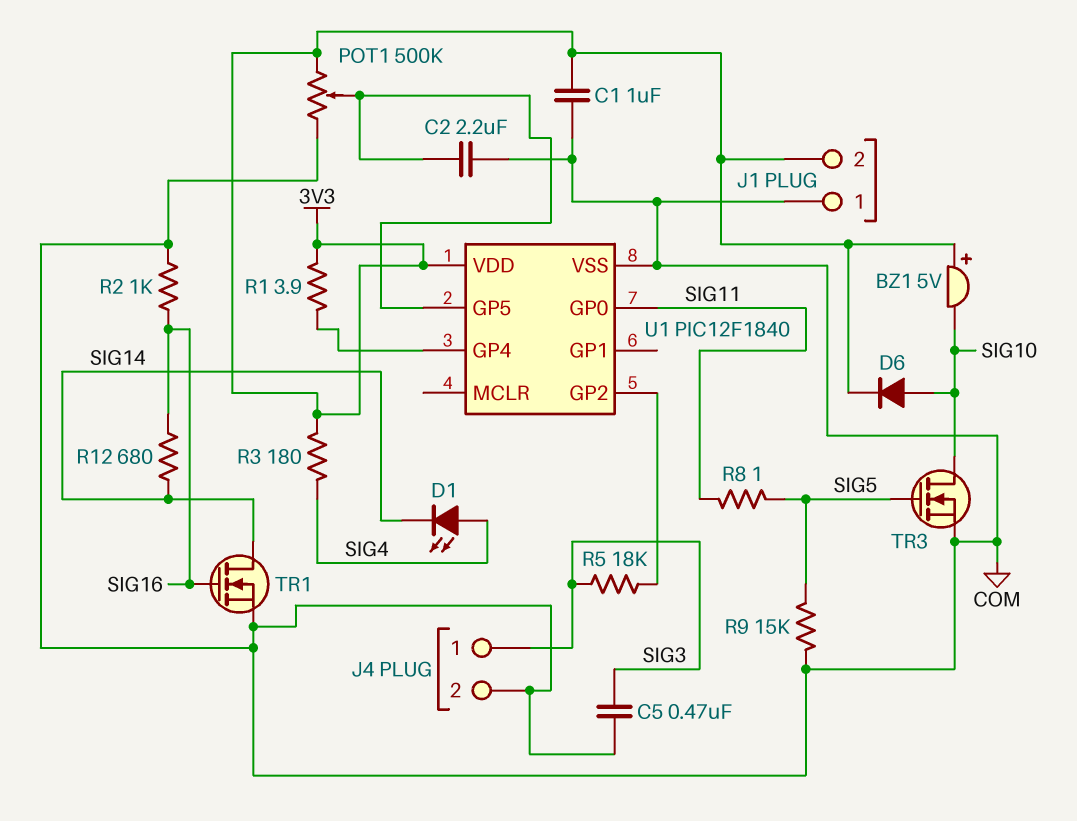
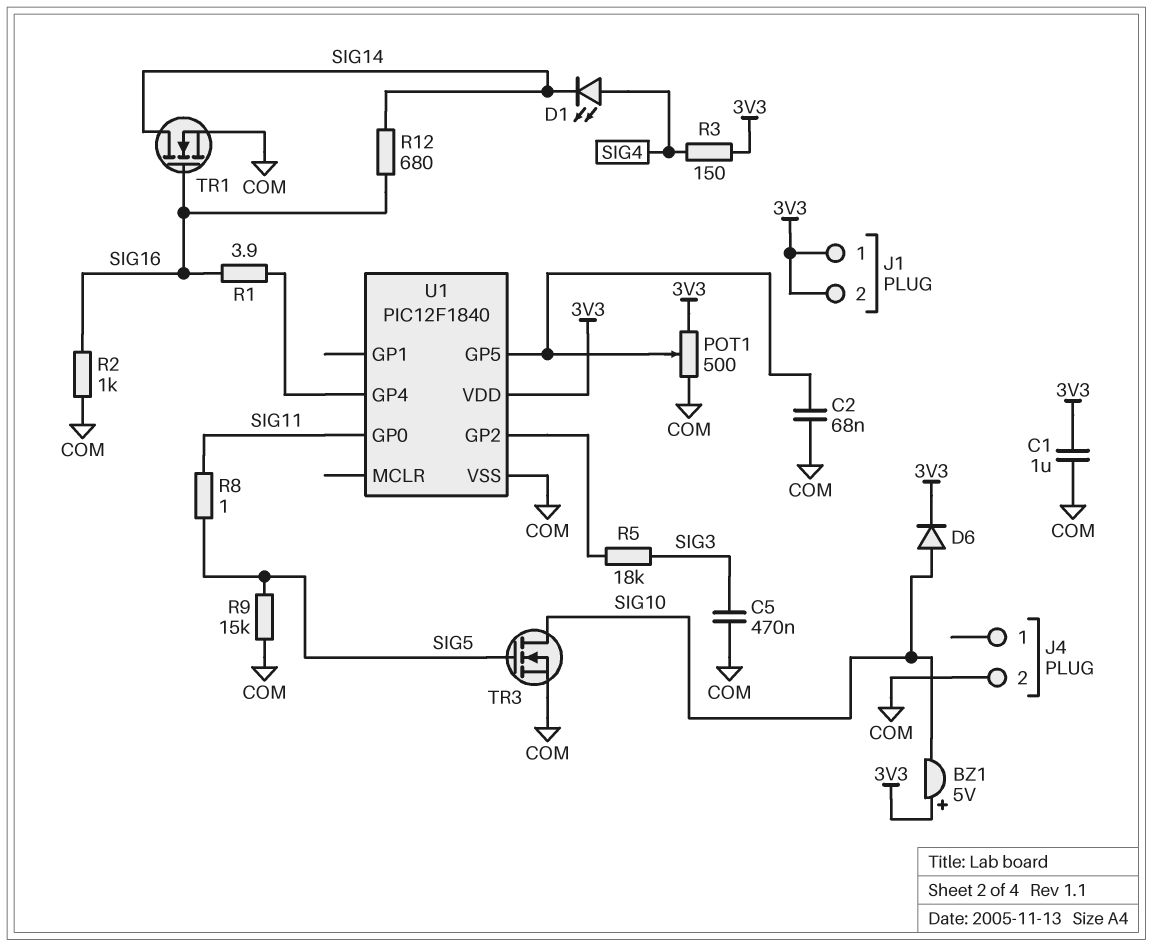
C2: 2.2uF (COM, U1/GP5) -> 68nF (COM, U1/GP5)
J1 pin 1: COM -> 3V3
J4 pin 1: SIG3 -> none
POT1: 500k (3V3, COM, wiper U1/GP5) -> 500 (3V3, COM, wiper U1/GP5)
R1: 3.9 (3V3, U1/GP4) -> 3.9 (SIG16, U1/GP4)
R3: 180 (3V3, SIG4) -> 150 (3V3, SIG4)

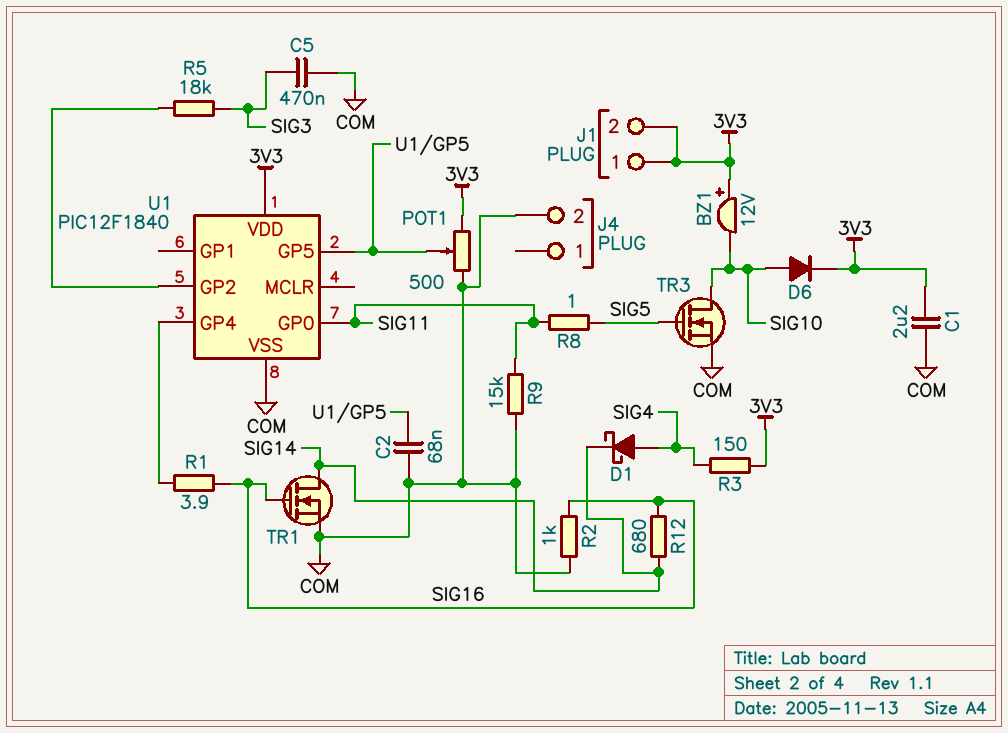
BZ1: buzzer 5V (plus 3V3, minus SIG10) -> buzzer 12V (plus 3V3, minus SIG10)
C1: 1uF (3V3, COM) -> 2.2uF (3V3, COM)
D1: LED (A SIG4, K SIG14) -> schottky (A SIG4, K SIG14)
R9: 15k (COM, SIG5) -> 15k (COM, SIG11)

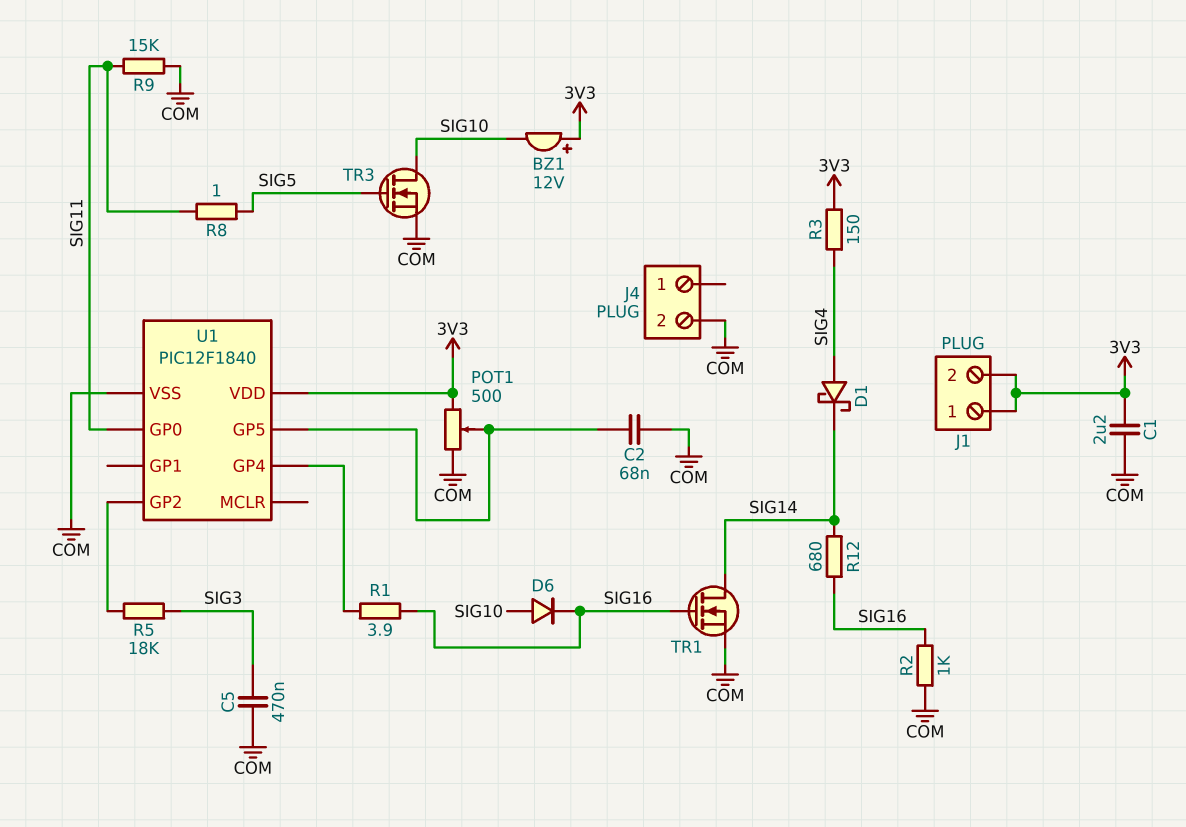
D6: diode (A SIG10, K 3V3) -> diode (A SIG10, K SIG16)

